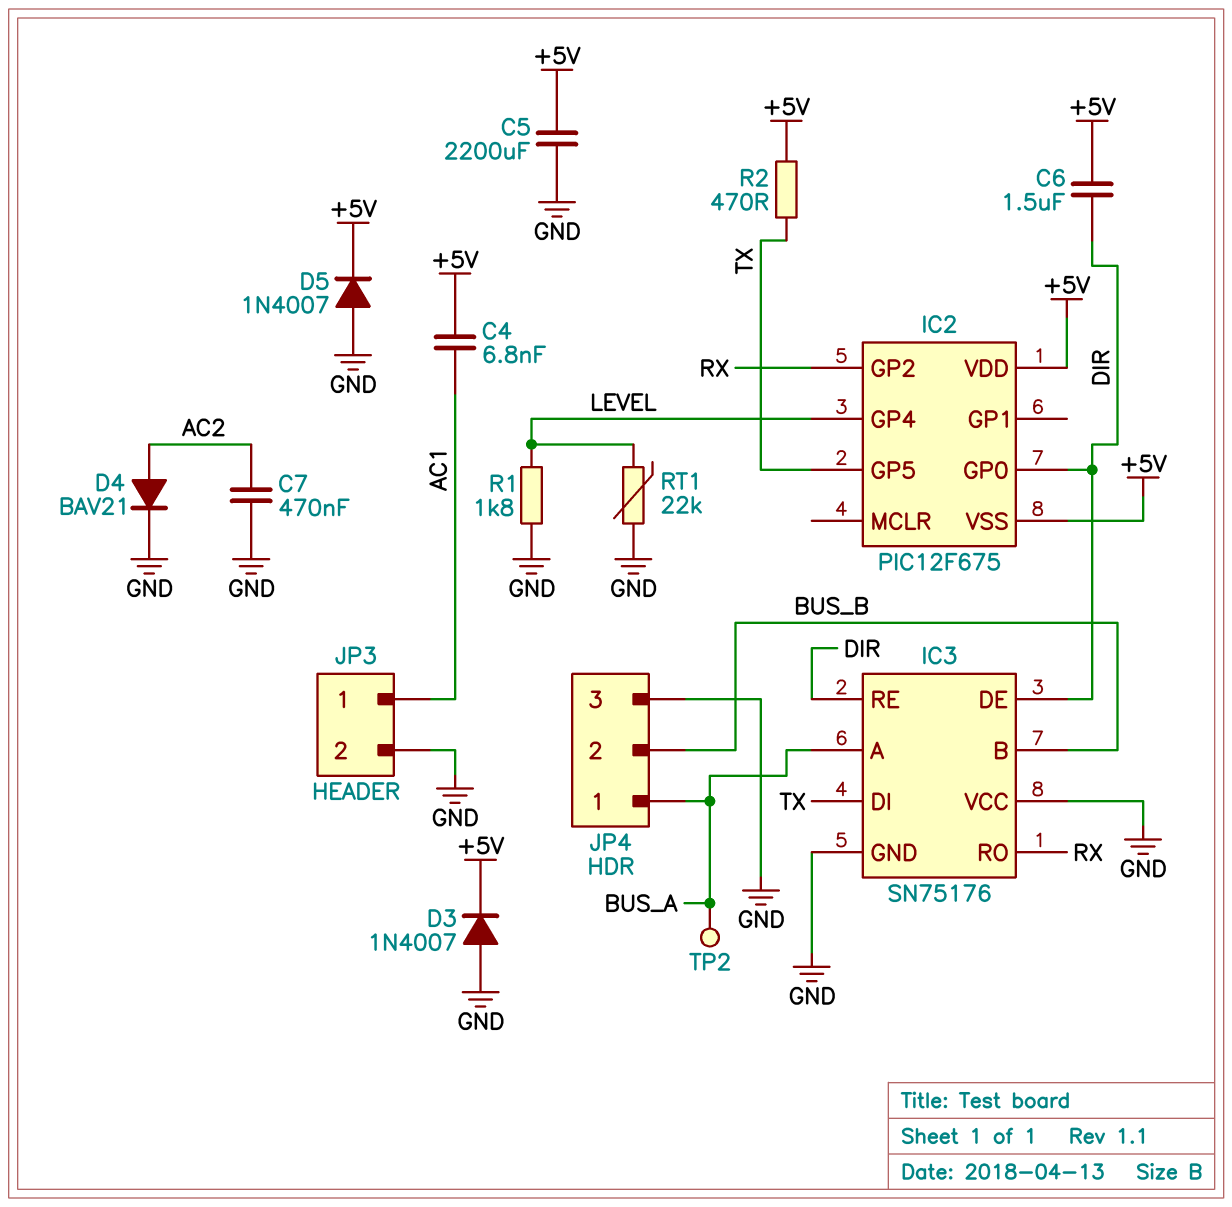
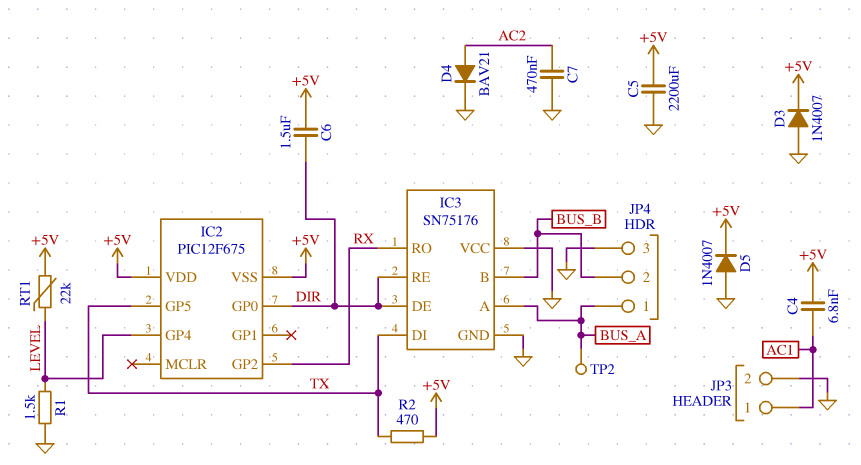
R1: 1.8k (GND, LEVEL) -> 1.5k (GND, LEVEL)
RT1: 22k (GND, LEVEL) -> 22k (+5V, LEVEL)

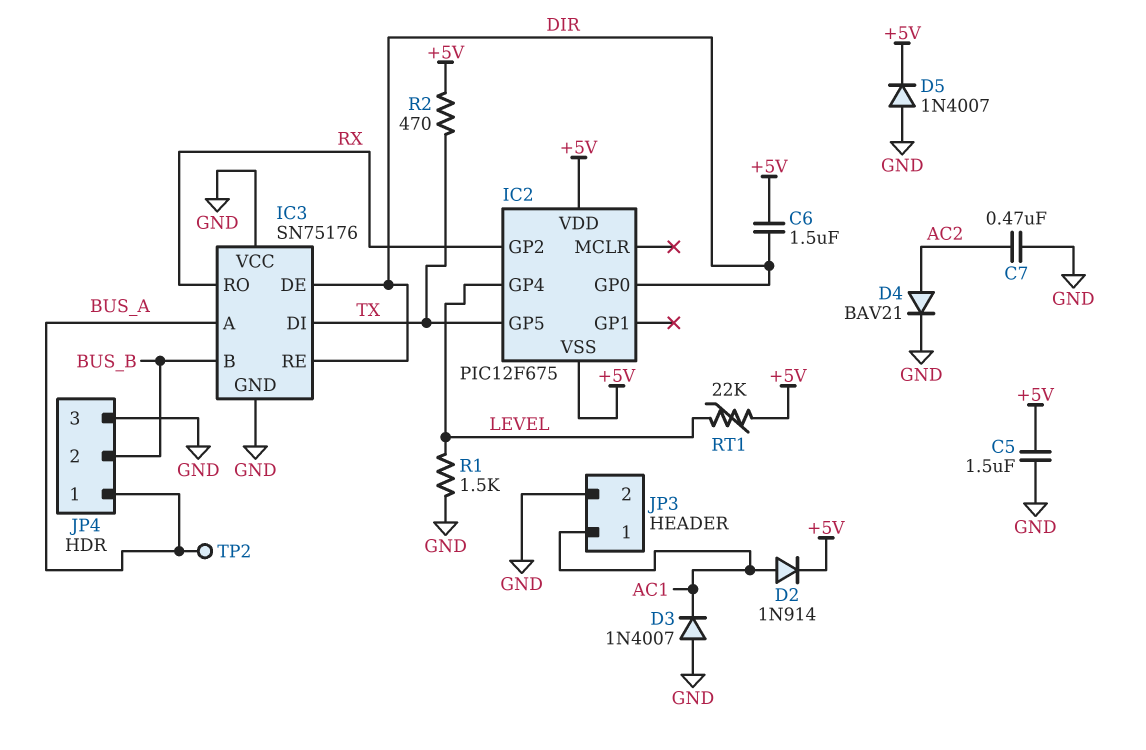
C4: 6.8nF (+5V, AC1) -> none
C5: 2200uF (+5V, GND) -> 1.5uF (+5V, GND)
D2: none -> diode 1N914 (A AC1, K +5V)
D3: diode 1N4007 (A GND, K +5V) -> diode 1N4007 (A GND, K AC1)

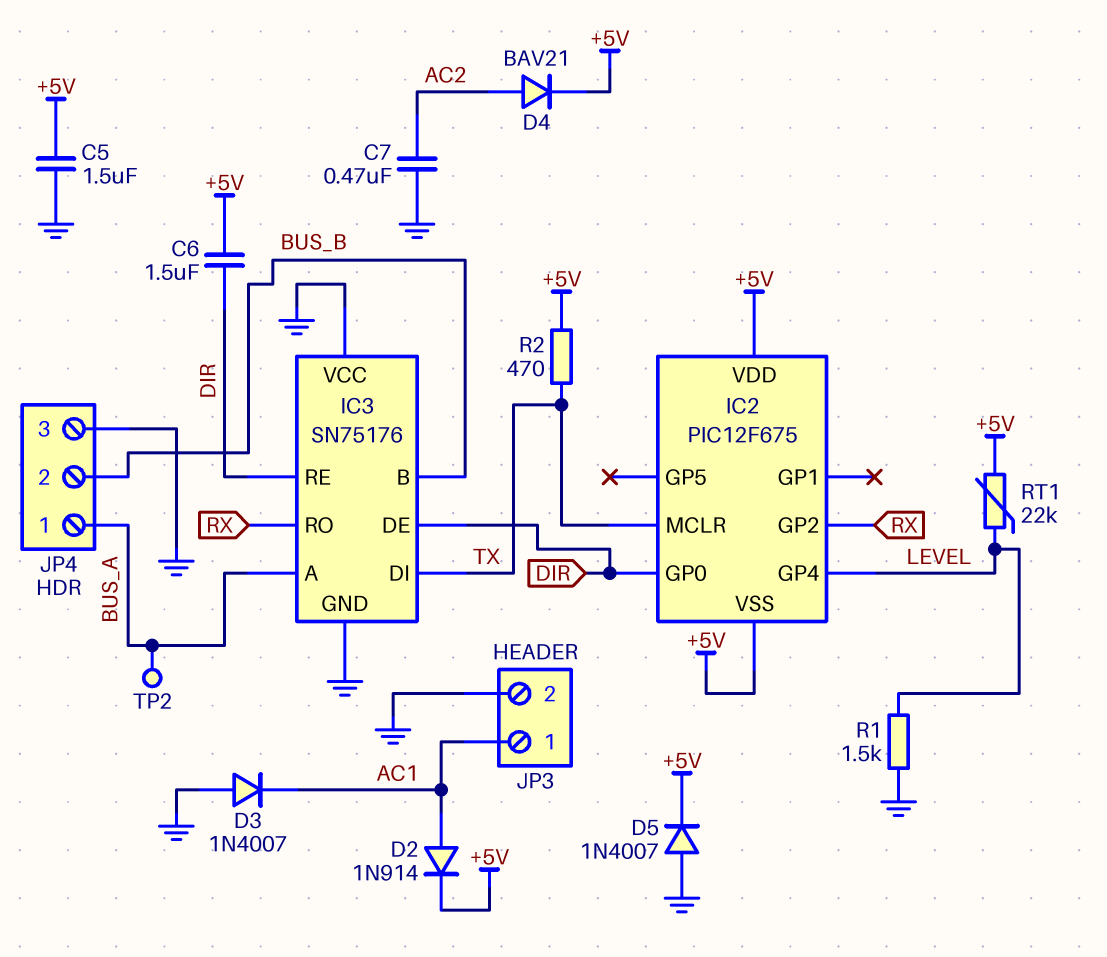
D4: diode BAV21 (A AC2, K GND) -> diode BAV21 (A AC2, K +5V)
IC2 pin GP5: TX -> none
IC2 pin MCLR: none -> TX

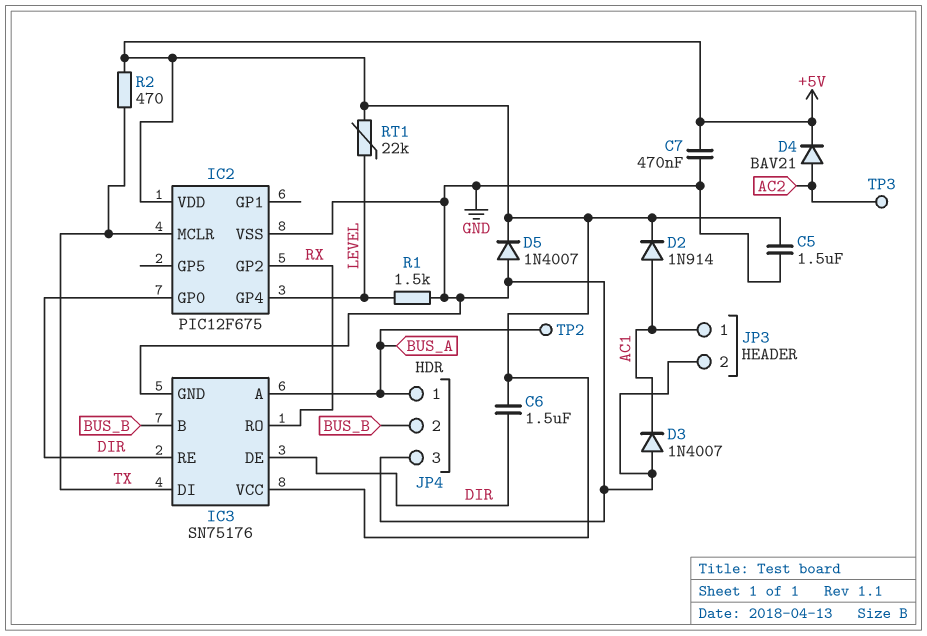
C7: 470nF (AC2, GND) -> 470nF (+5V, GND)
IC2 pin VSS: +5V -> GND
IC3 pin VCC: GND -> +5V
TP3: none -> test point (AC2)

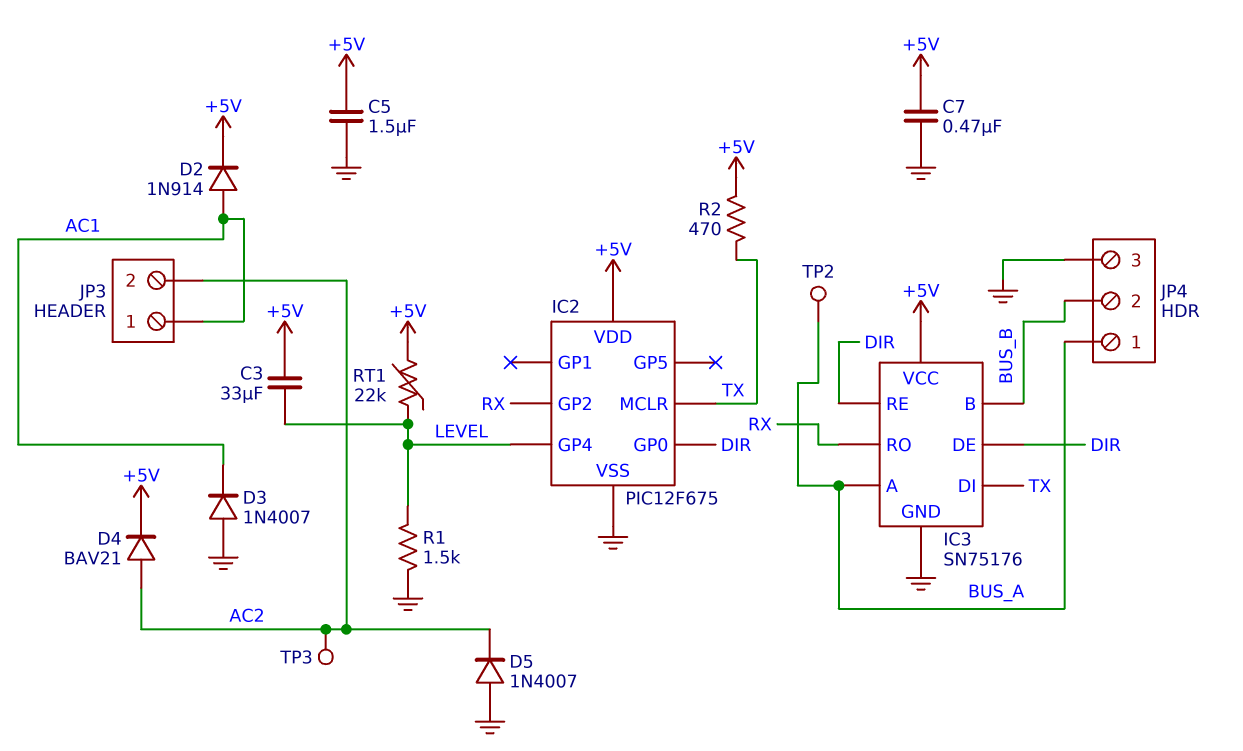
C3: none -> 33uF (+5V, LEVEL)
C6: 1.5uF (+5V, DIR) -> none
D5: diode 1N4007 (A GND, K +5V) -> diode 1N4007 (A GND, K AC2)
JP3 pin 2: GND -> AC2

